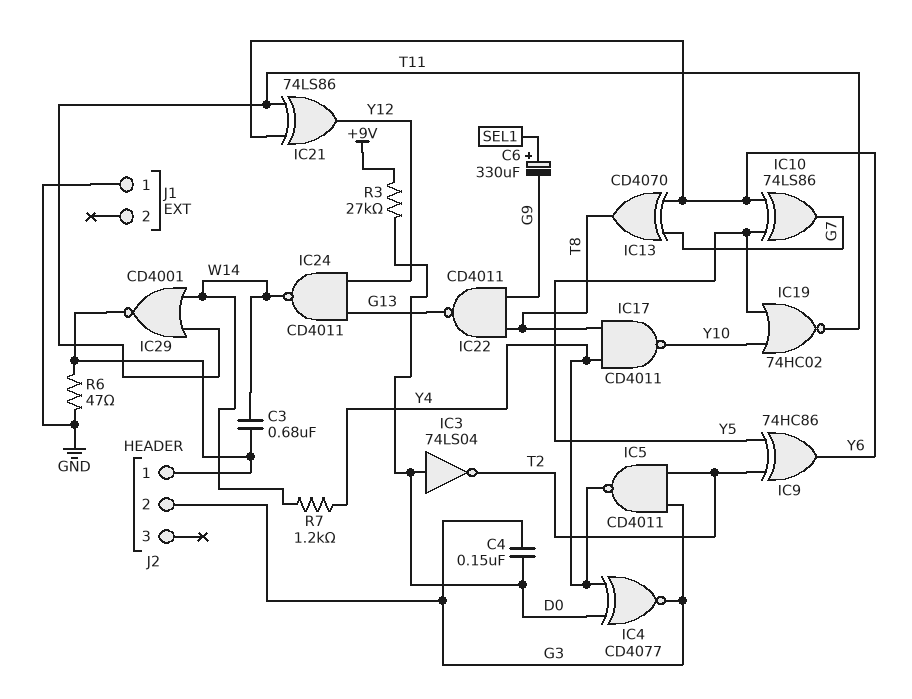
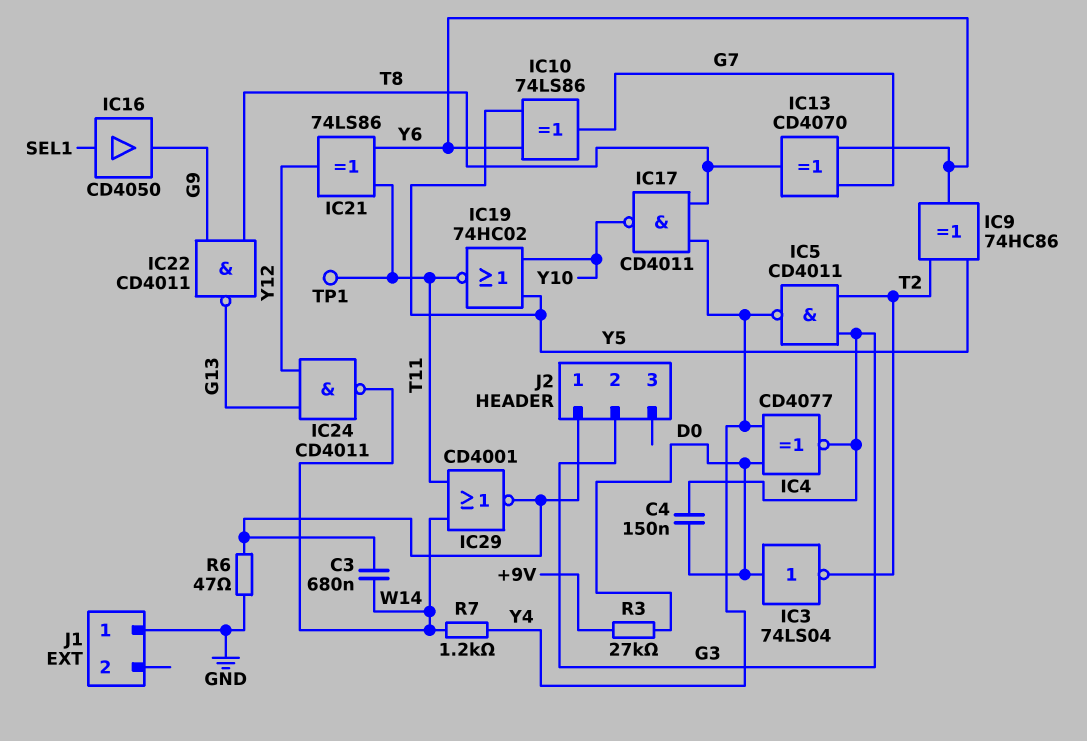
C6: 330uF (plus SEL1, minus G9) -> none
IC16: none -> buffer CD4050 (in SEL1, out G9)
TP1: none -> test point (T11)

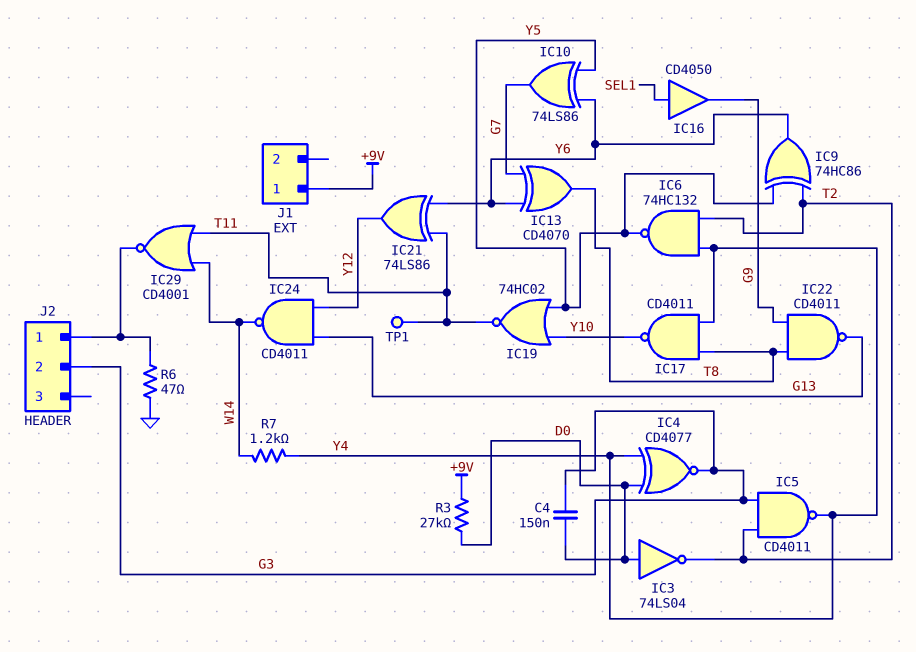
C3: 680nF (J2/1, W14) -> none
IC6: none -> NAND 74HC132 (in T2, in Y4, out Y5)
J1 pin 1: GND -> +9V

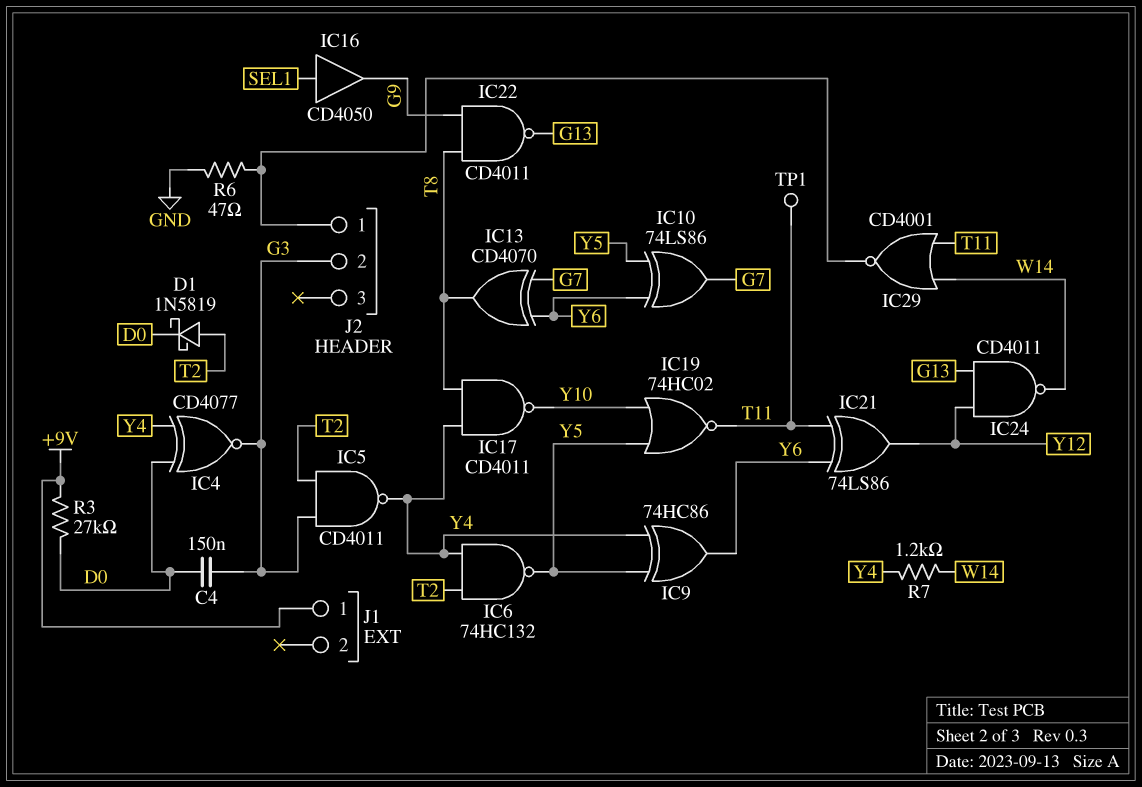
D1: none -> schottky 1N5819 (A T2, K D0)
IC3: NOT 74LS04 (in D0, out T2) -> none
IC9: XOR 74HC86 (in T2, in Y5, out Y6) -> XOR 74HC86 (in Y4, in Y5, out Y6)

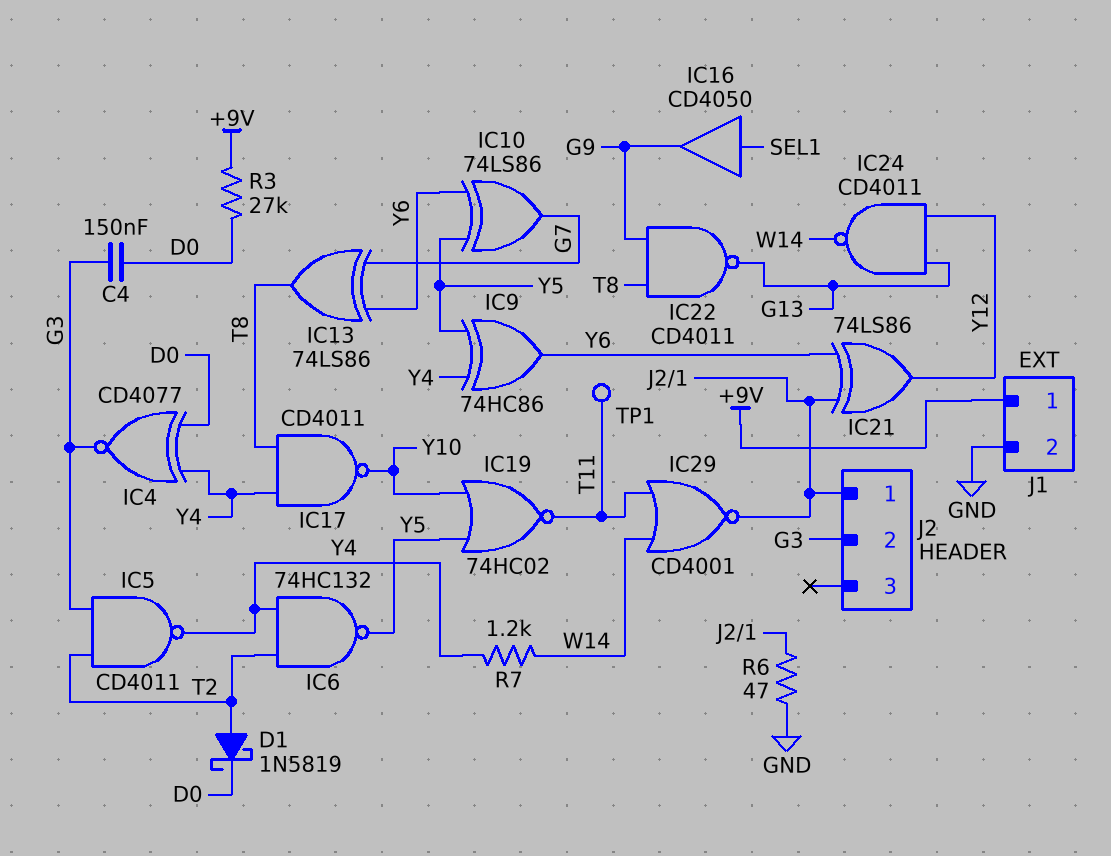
IC13: XOR CD4070 (in G7, in Y6, out T8) -> XOR 74LS86 (in G7, in Y6, out T8)
IC21: XOR 74LS86 (in T11, in Y6, out Y12) -> XOR 74LS86 (in J2/1, in Y6, out Y12)
J1 pin 2: none -> GND

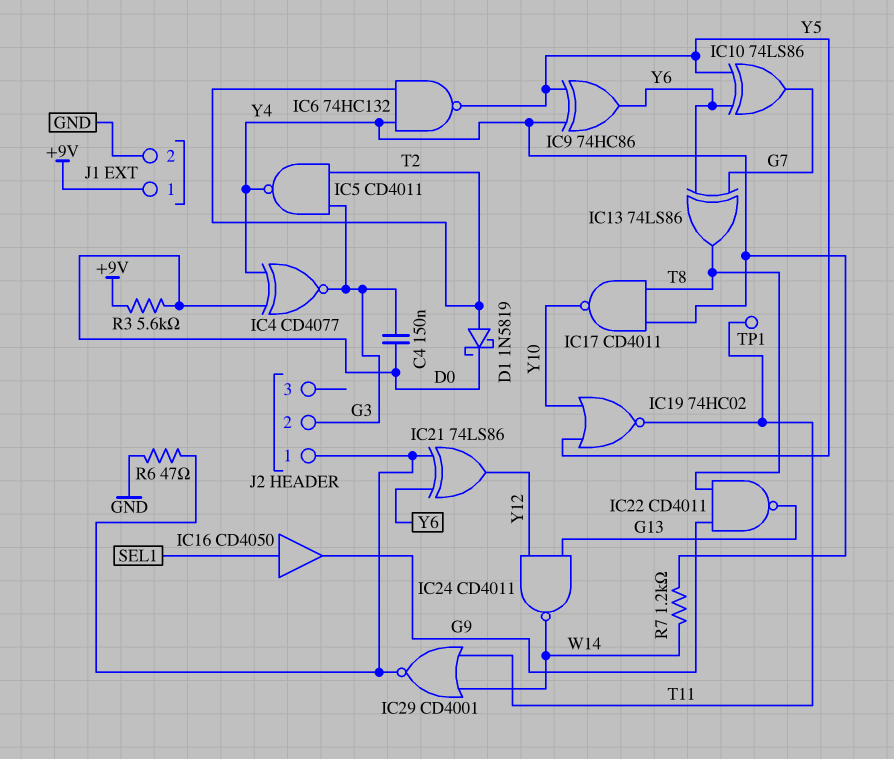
R3: 27k (+9V, D0) -> 5.6k (+9V, D0)

